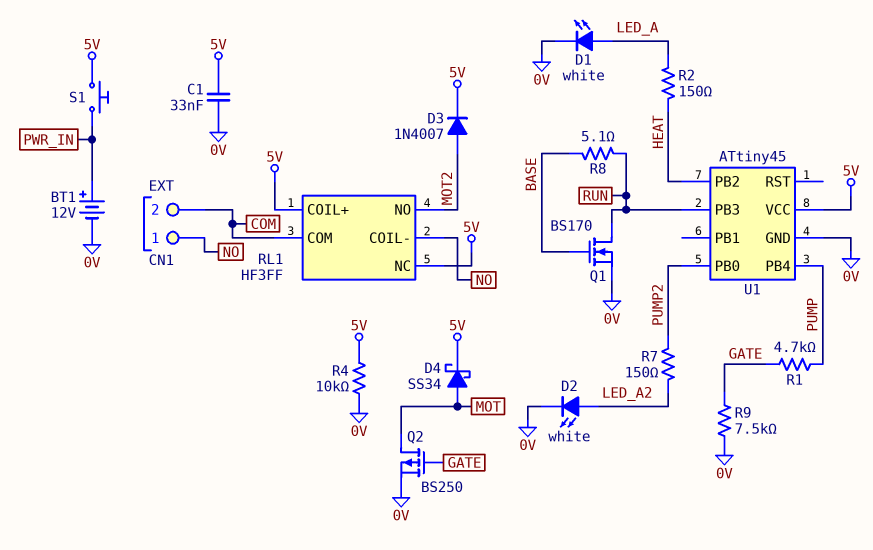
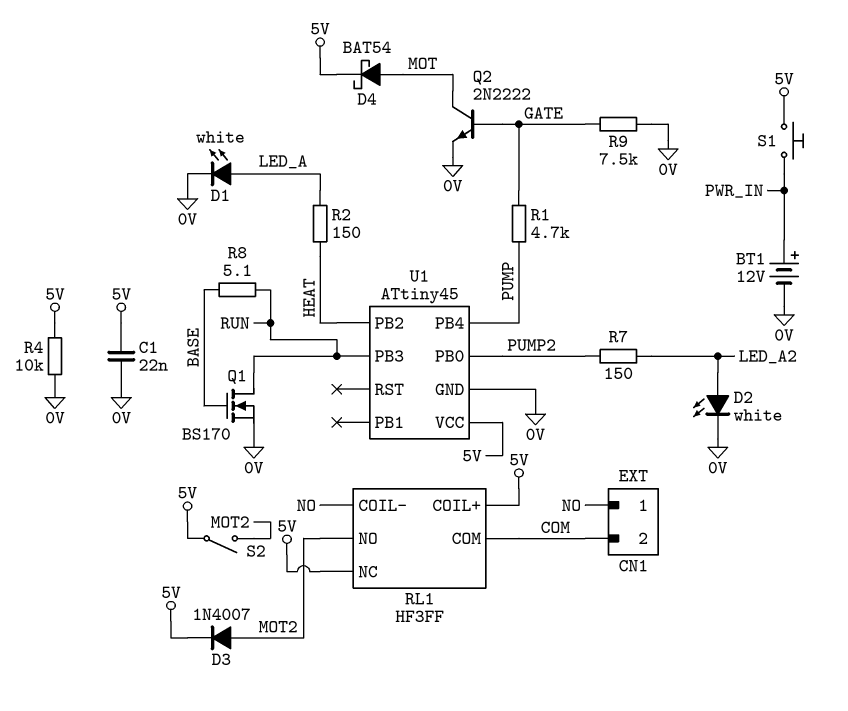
C1: 33nF (0V, 5V) -> 22nF (0V, 5V)
D4: schottky SS34 (A MOT, K 5V) -> schottky BAT54 (A MOT, K 5V)
Q2: PMOS BS250 (G GATE, D MOT, S 0V) -> NPN 2N2222 (B GATE, C MOT, E 0V)
S2: none -> switch (5V, MOT2)

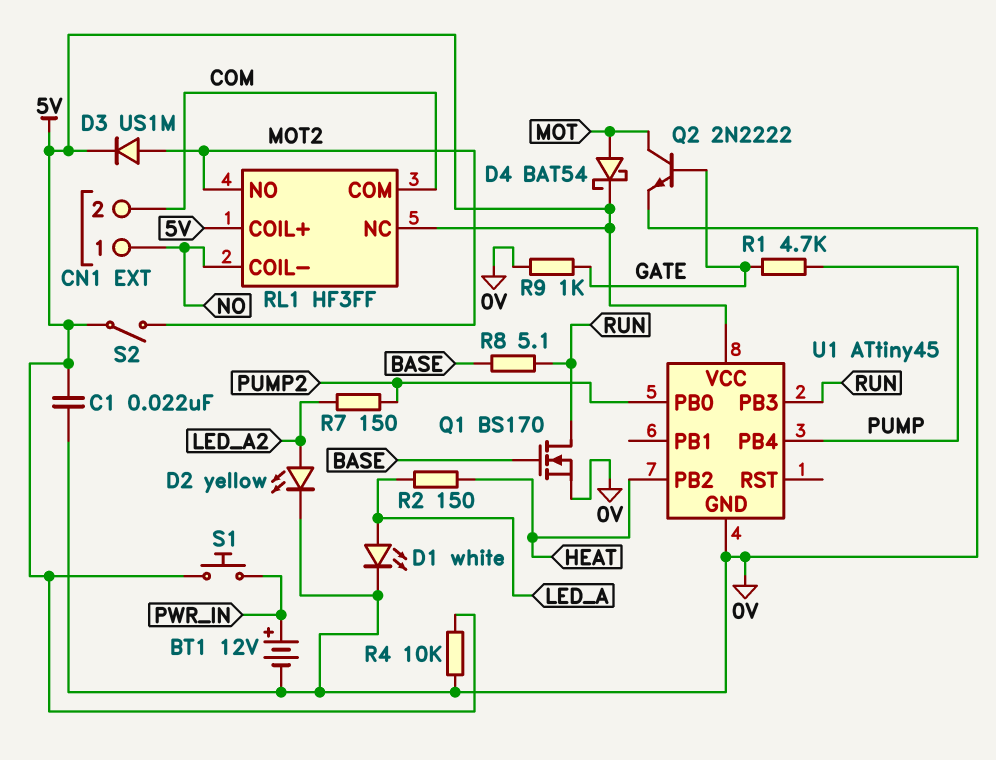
D2: LED white (A LED_A2, K 0V) -> LED yellow (A LED_A2, K 0V)
D3: diode 1N4007 (A MOT2, K 5V) -> diode US1M (A MOT2, K 5V)
R9: 7.5k (0V, GATE) -> 1k (0V, GATE)

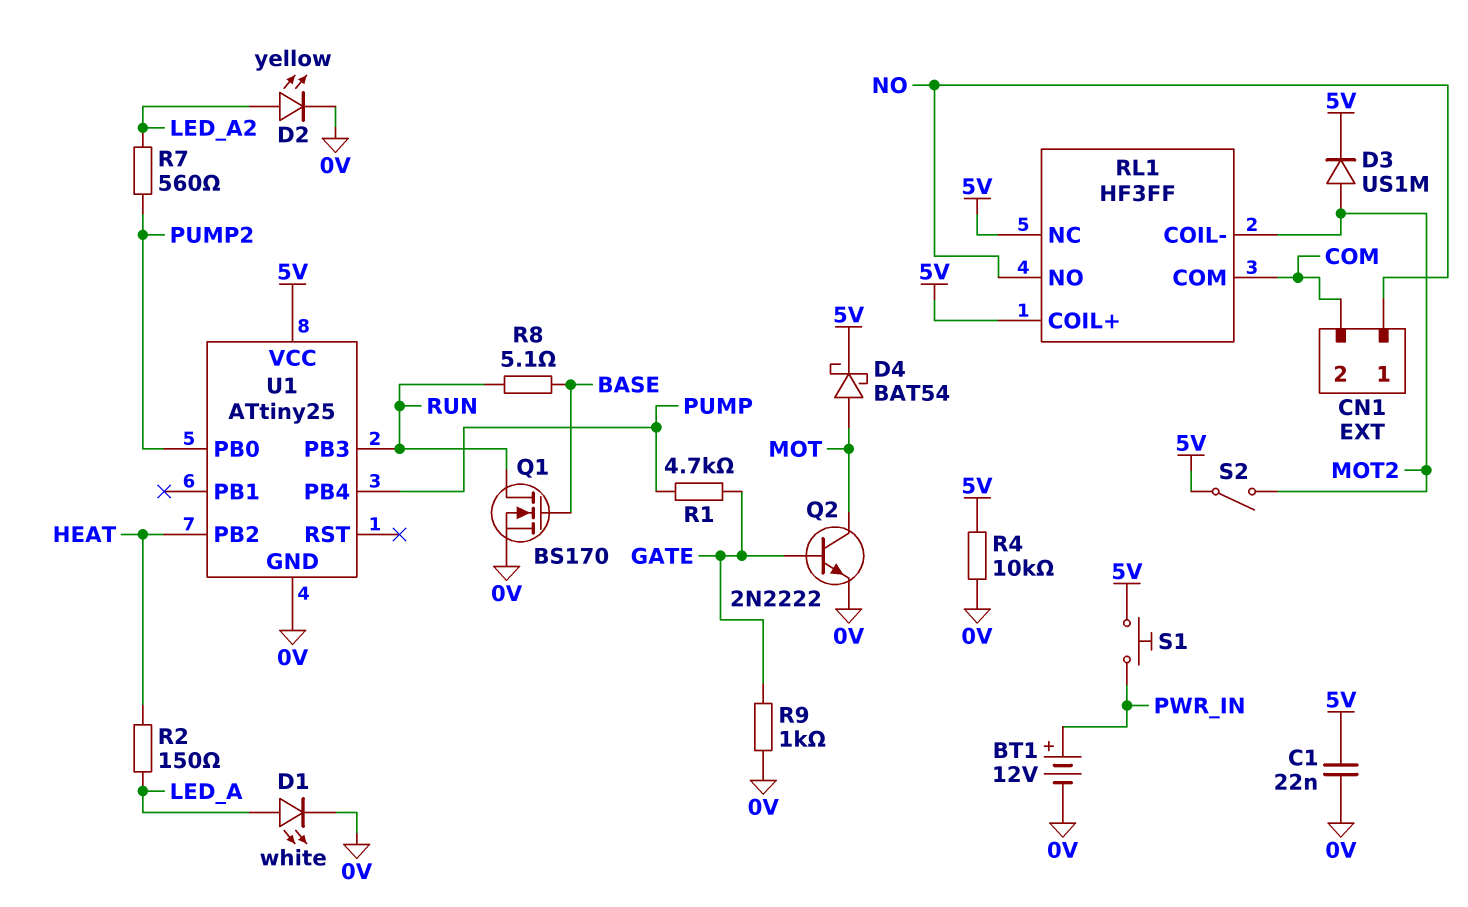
R7: 150 (LED_A2, PUMP2) -> 560 (LED_A2, PUMP2)
RL1 pin COIL-: NO -> MOT2
RL1 pin NO: MOT2 -> NO
U1: ATtiny45 -> ATtiny25

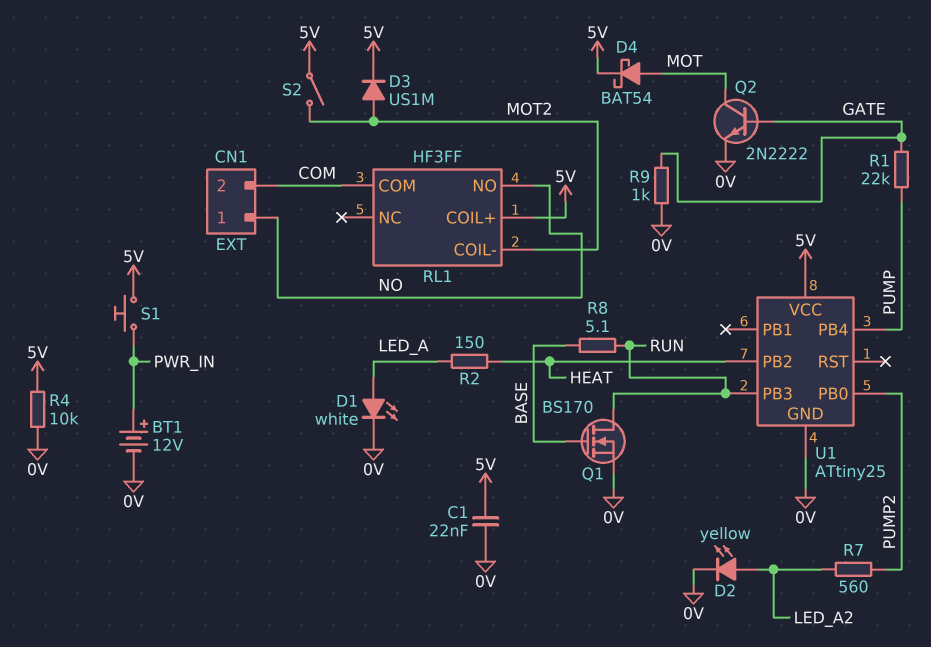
R1: 4.7k (GATE, PUMP) -> 22k (GATE, PUMP)
RL1 pin NC: 5V -> none

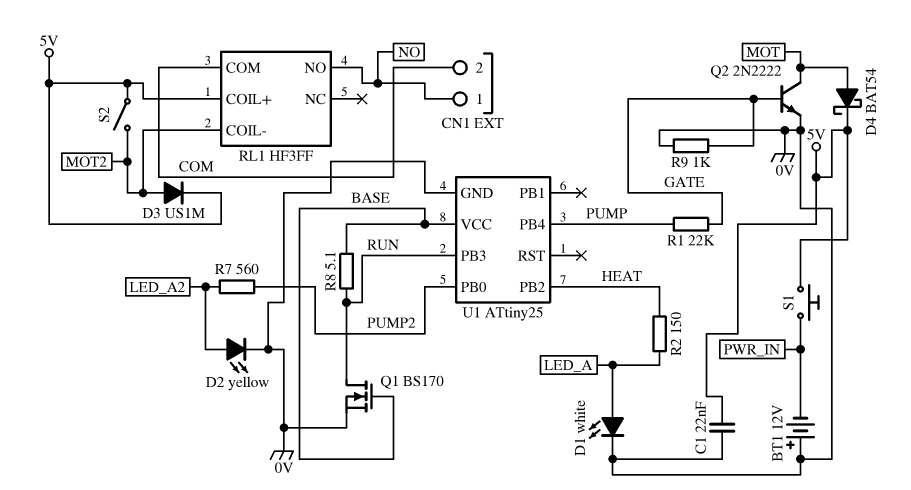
BT1: 12V (plus PWR_IN, minus 0V) -> 12V (plus 0V, minus PWR_IN)
R4: 10k (0V, 5V) -> none
U1 pin VCC: 5V -> BASE

